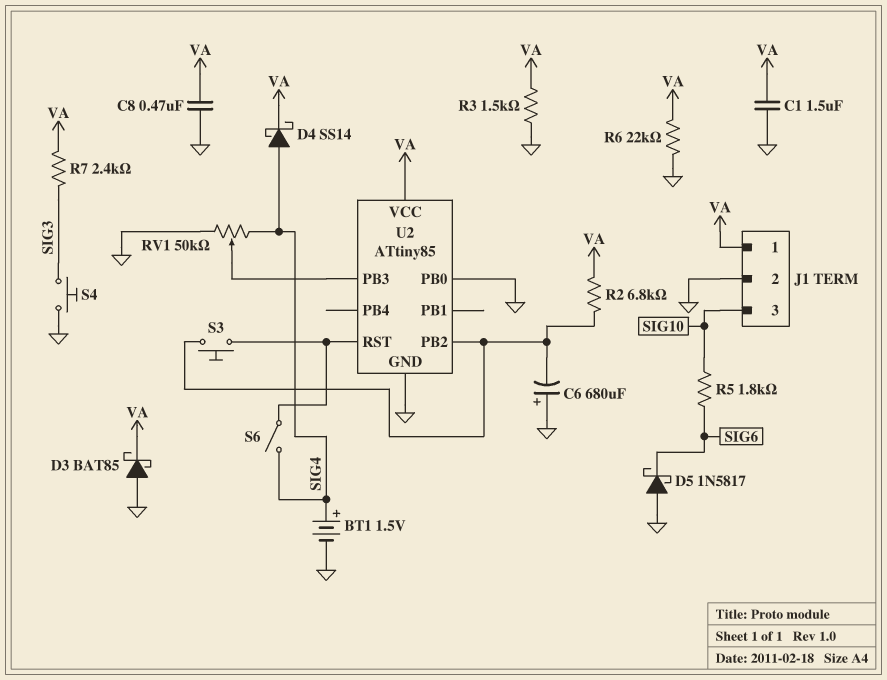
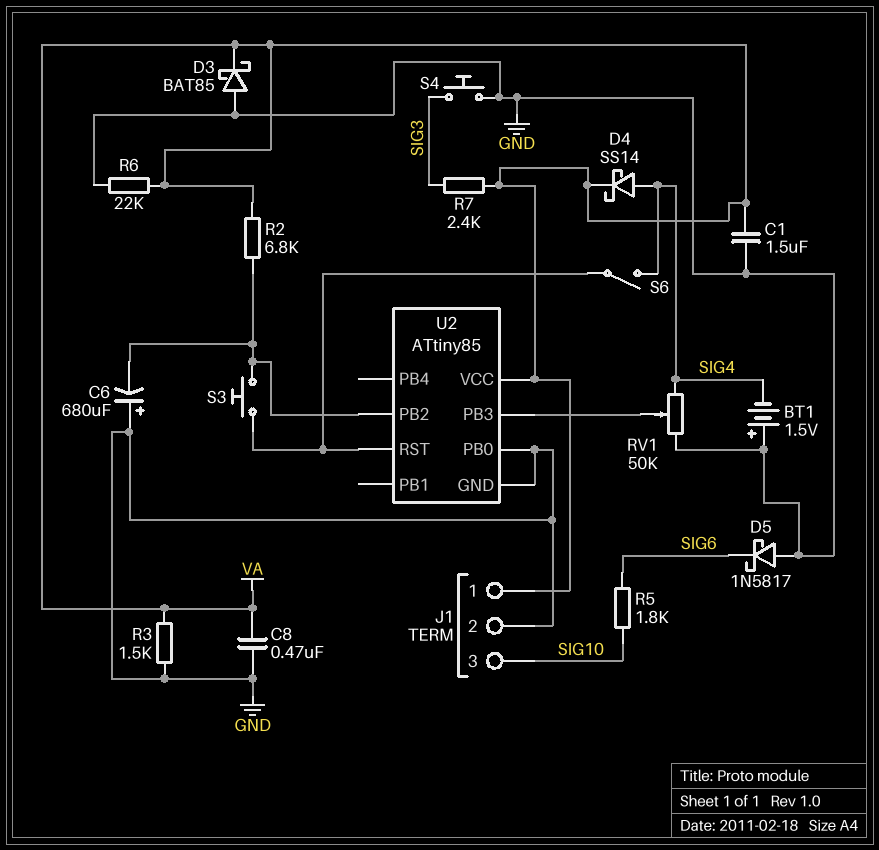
BT1: 1.5V (plus SIG4, minus GND) -> 1.5V (plus GND, minus SIG4)

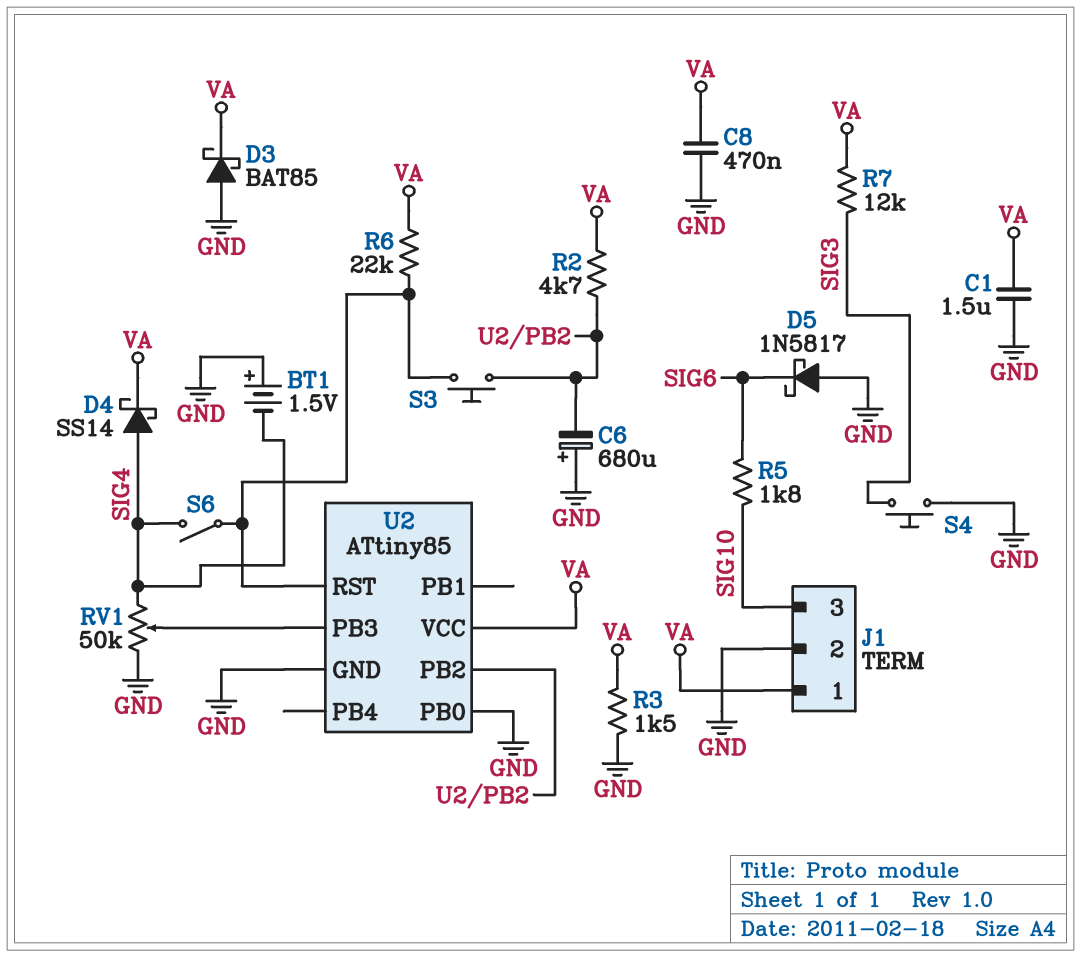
R2: 6.8k (U2/PB2, VA) -> 4.7k (U2/PB2, VA)
R6: 22k (GND, VA) -> 22k (U2/RST, VA)
R7: 2.4k (SIG3, VA) -> 12k (SIG3, VA)

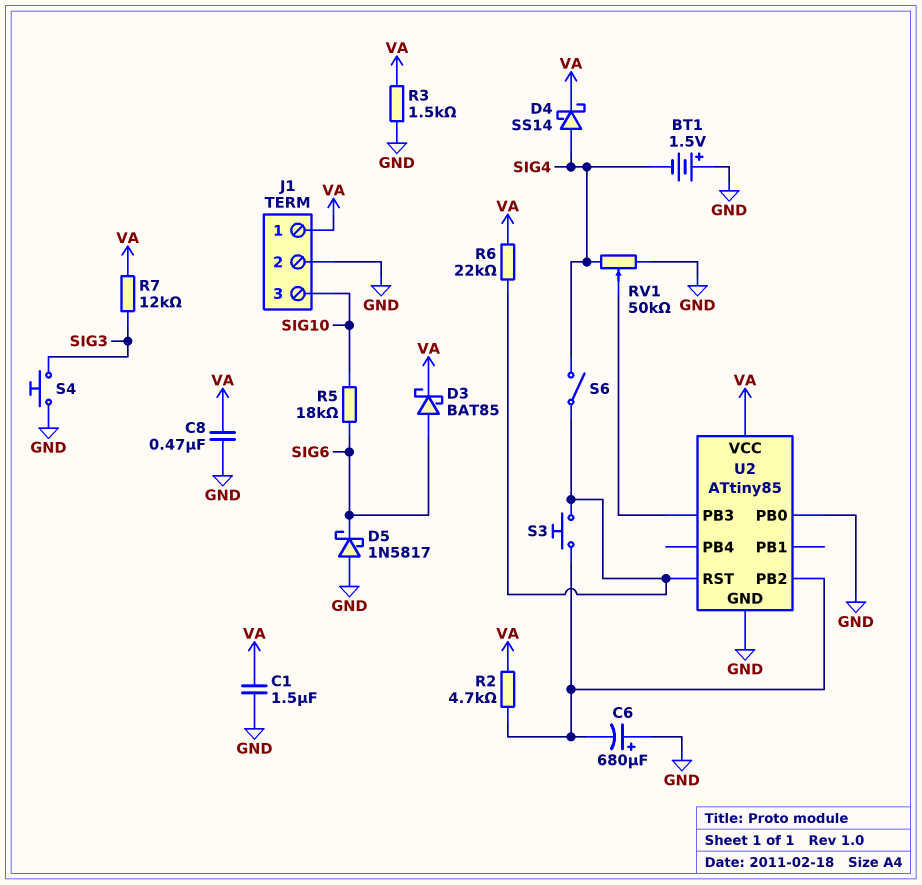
D3: schottky BAT85 (A GND, K VA) -> schottky BAT85 (A SIG6, K VA)
R5: 1.8k (SIG6, SIG10) -> 18k (SIG6, SIG10)

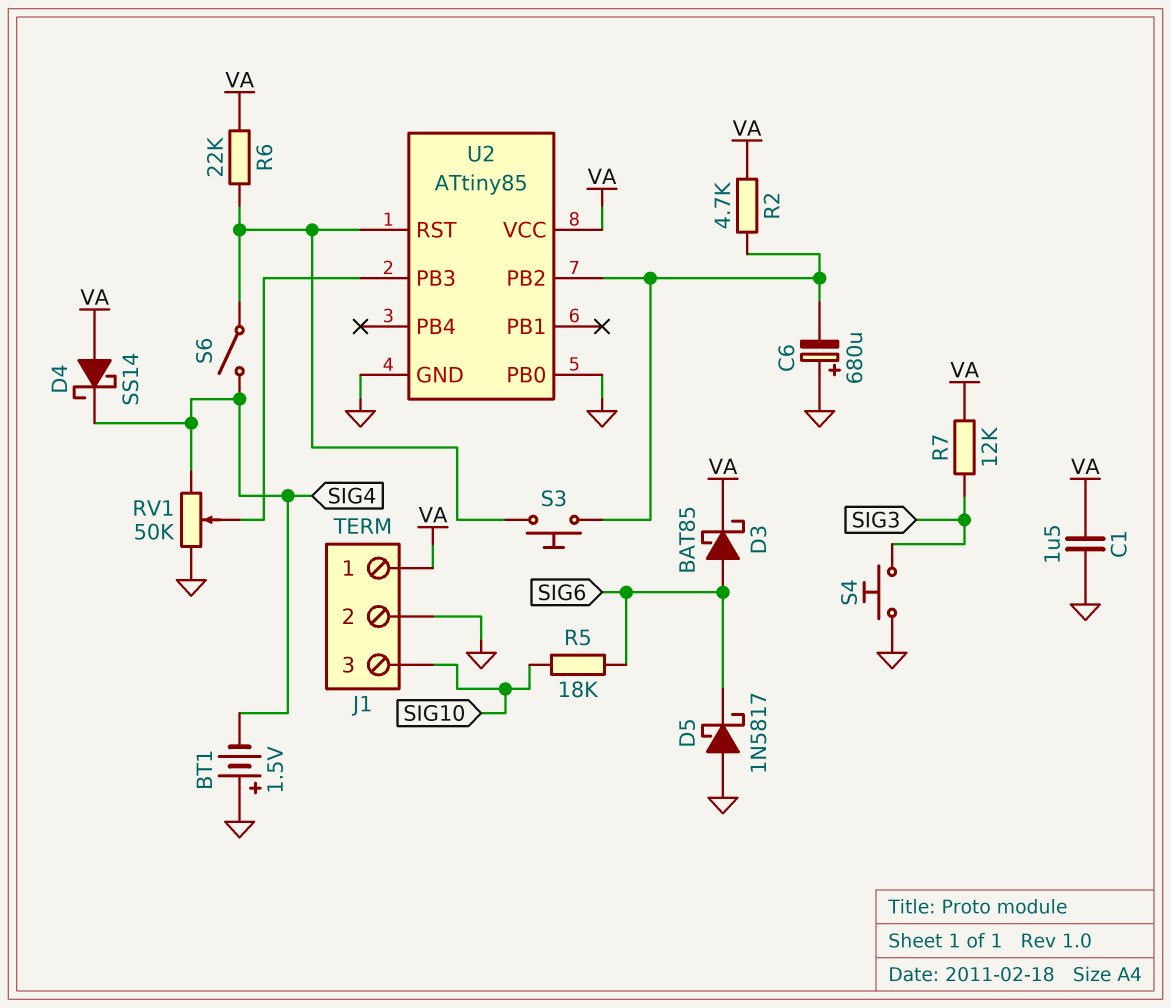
C8: 470nF (GND, VA) -> none
D4: schottky SS14 (A SIG4, K VA) -> schottky SS14 (A VA, K SIG4)
R3: 1.5k (GND, VA) -> none

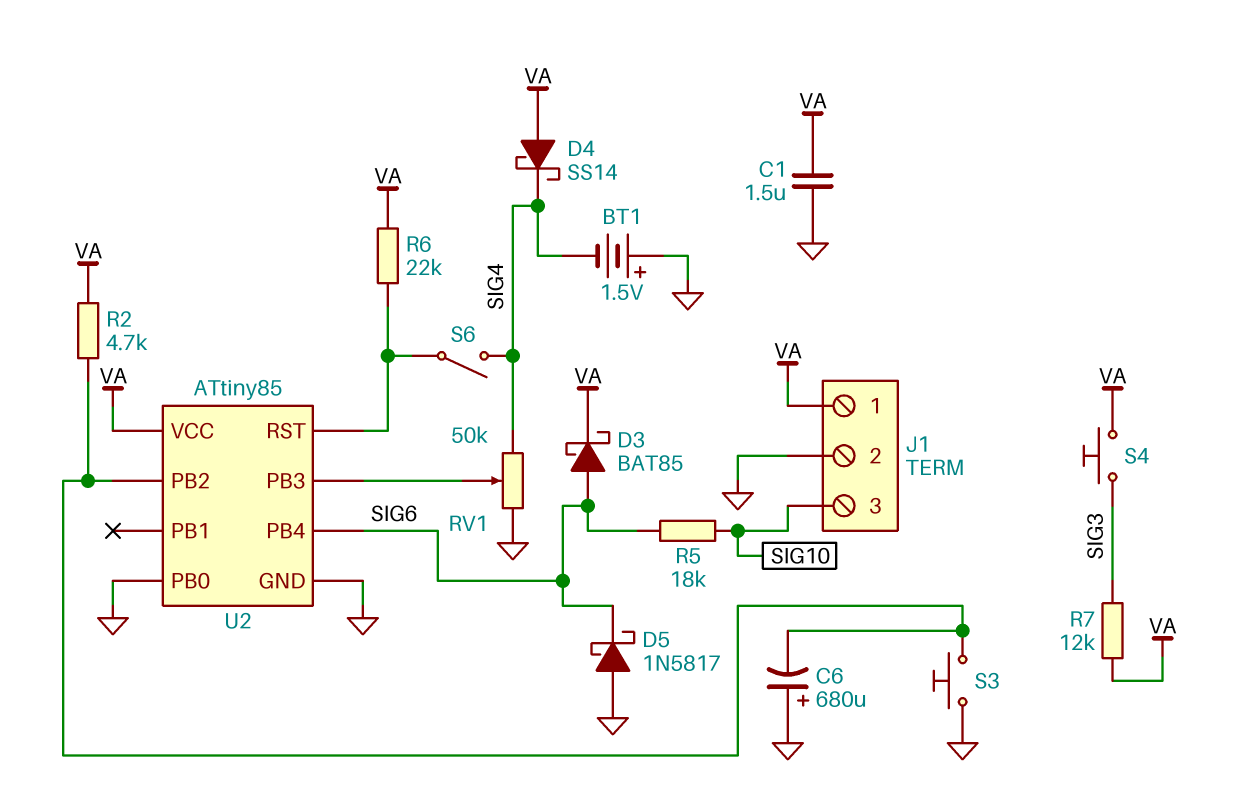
S3: button (U2/PB2, U2/RST) -> button (GND, U2/PB2)
S4: button (GND, SIG3) -> button (SIG3, VA)
U2 pin PB4: none -> SIG6

